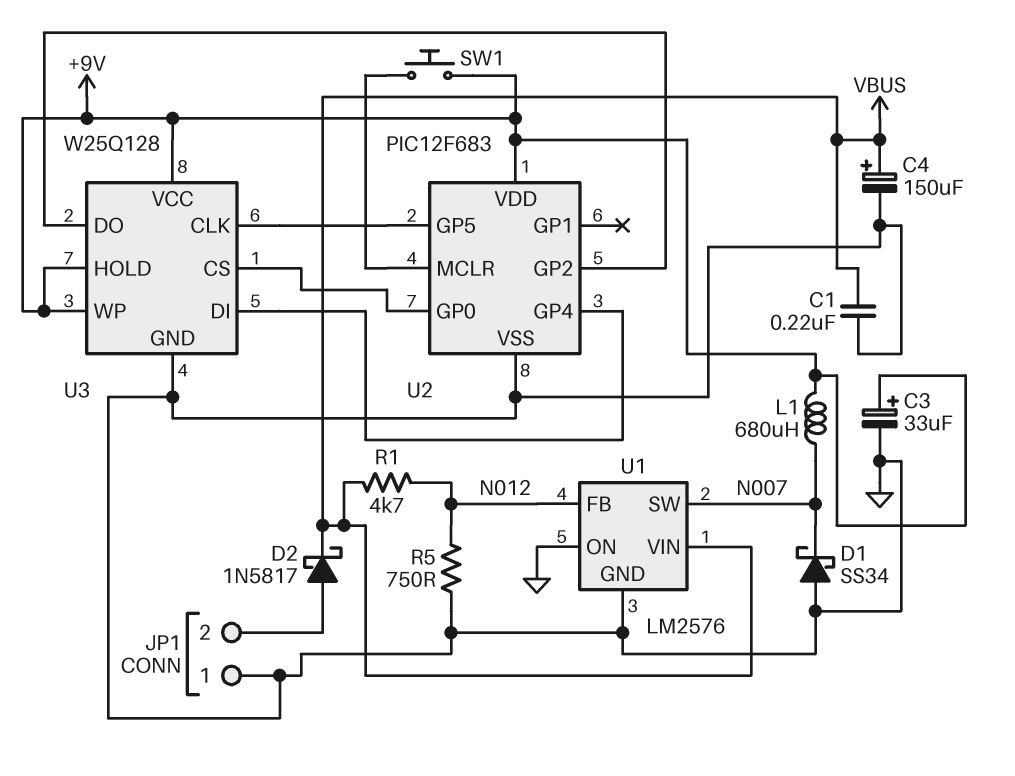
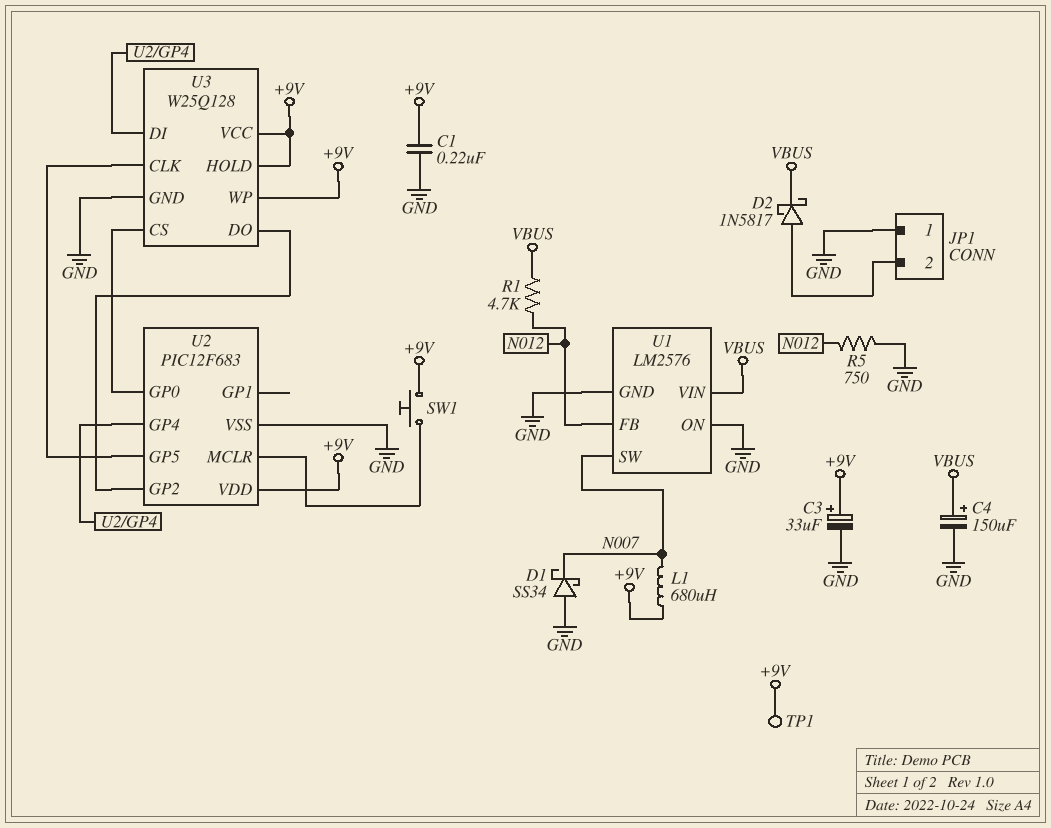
C1: 220nF (GND, VBUS) -> 220nF (+9V, GND)
TP1: none -> test point (+9V)

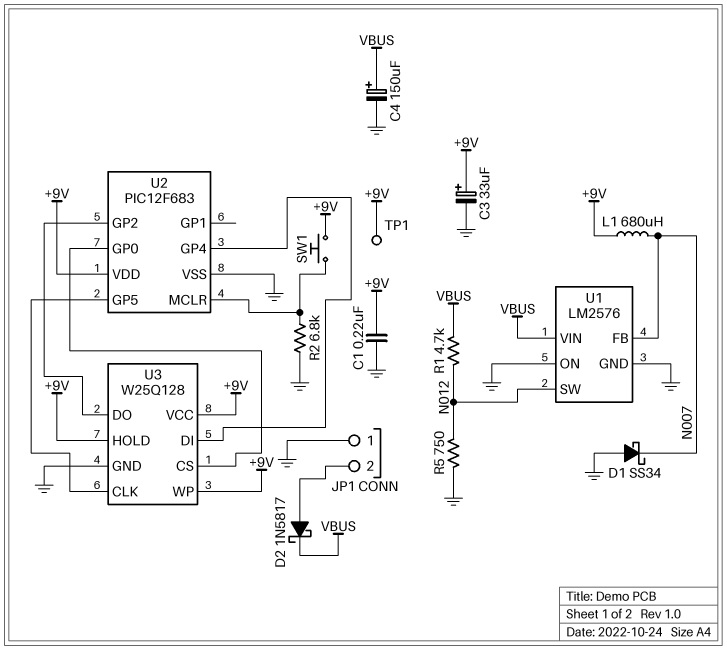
R2: none -> 6.8k (GND, U2/MCLR)
U1 pin FB: N012 -> N007
U1 pin SW: N007 -> N012

